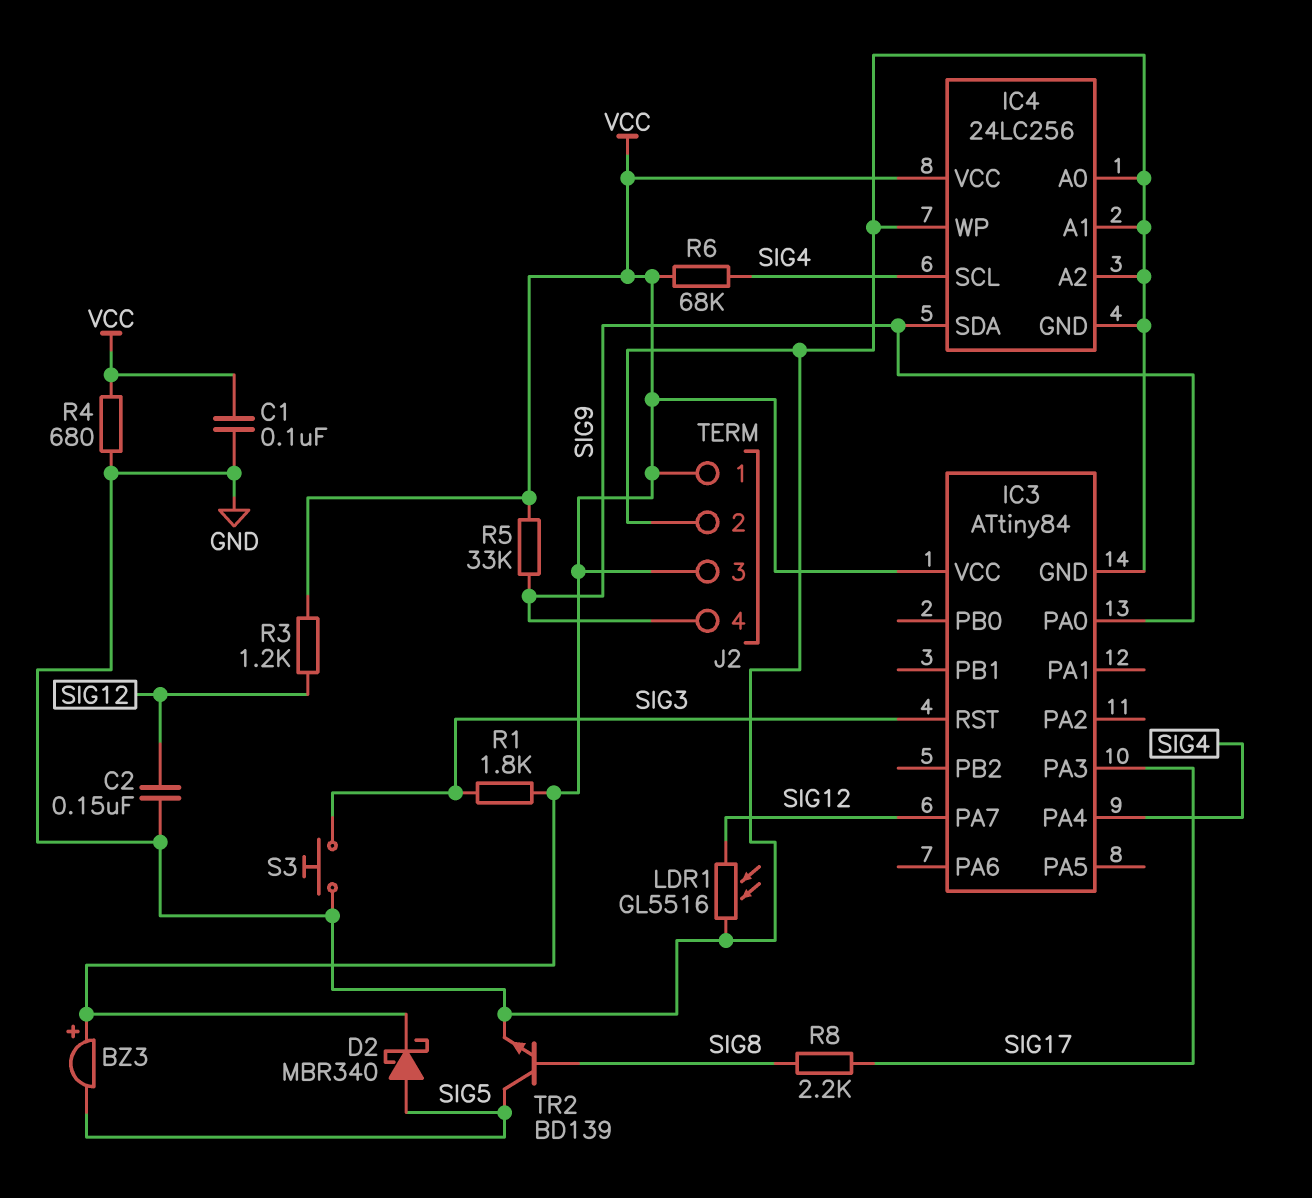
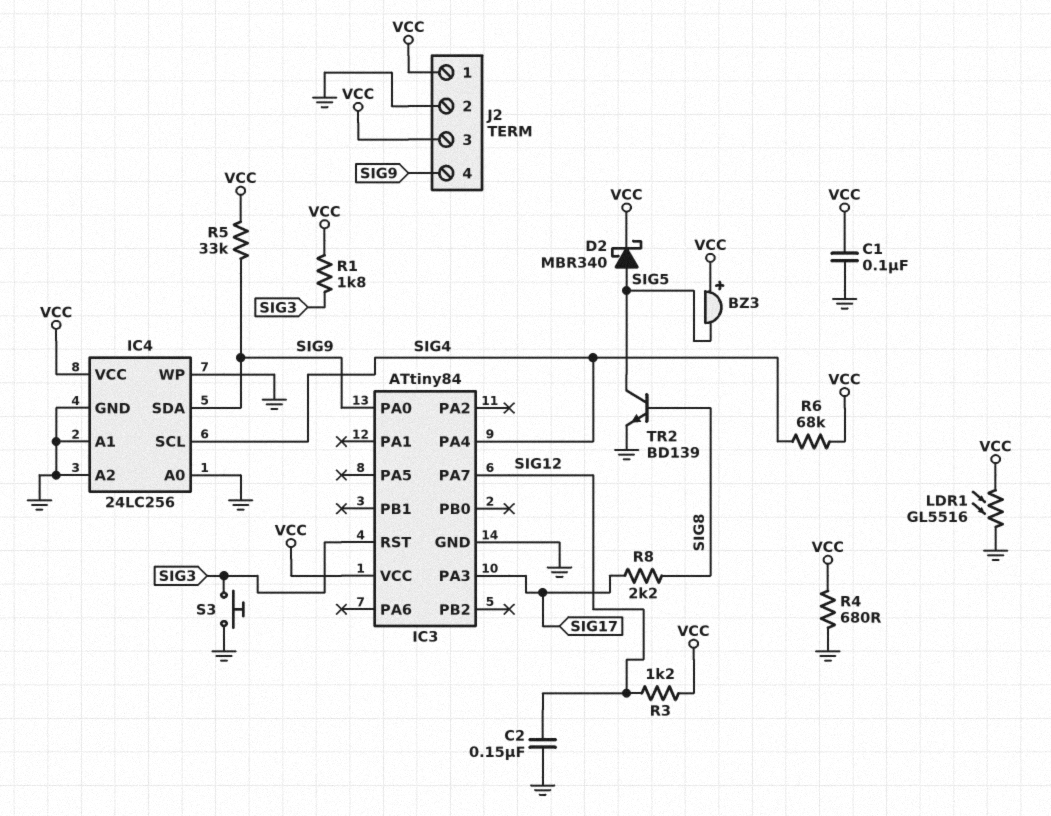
LDR1: GL5516 (GND, SIG12) -> GL5516 (GND, VCC)

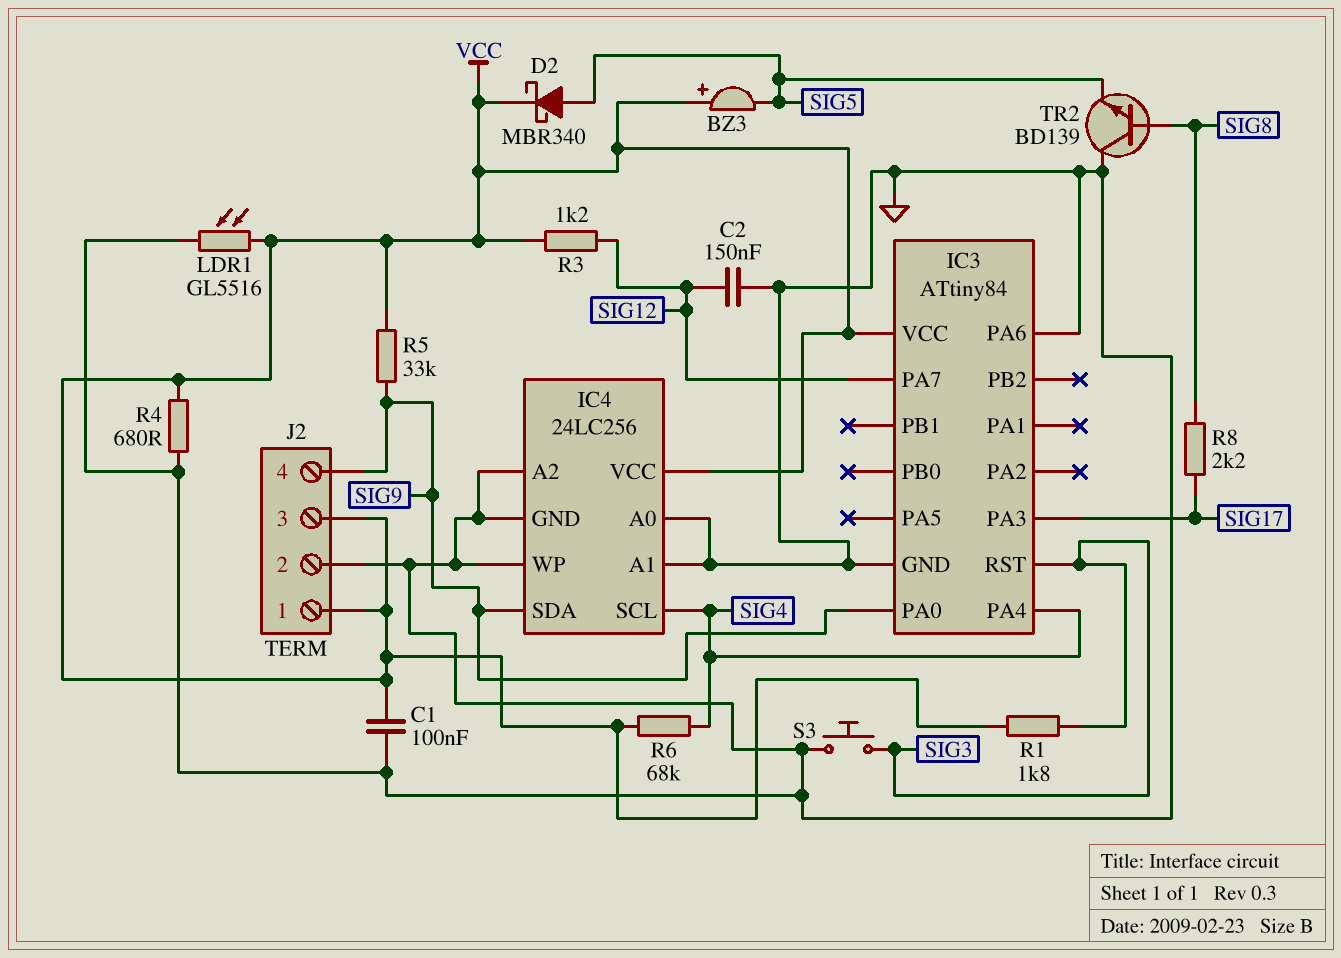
IC3 pin PA6: none -> GND
TR2: NPN BD139 (B SIG8, C SIG5, E GND) -> NPN BD139 (B SIG8, C GND, E SIG5)

